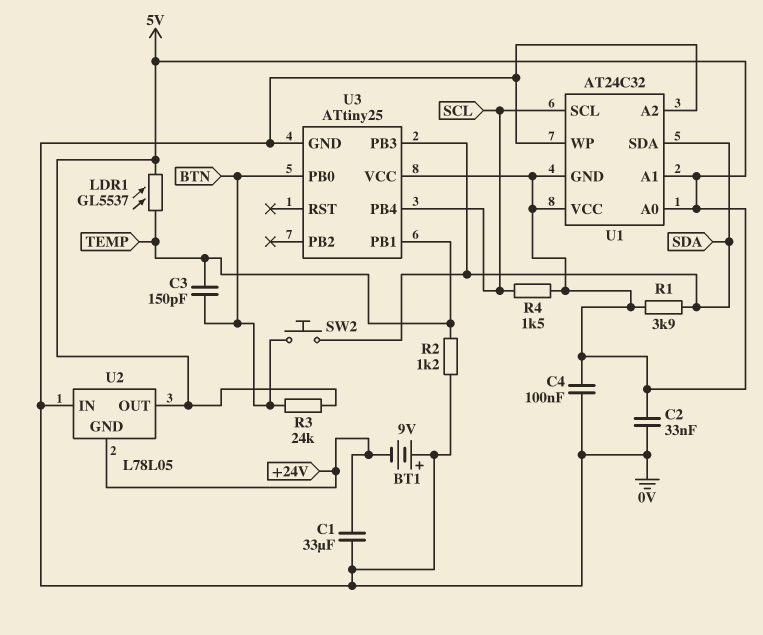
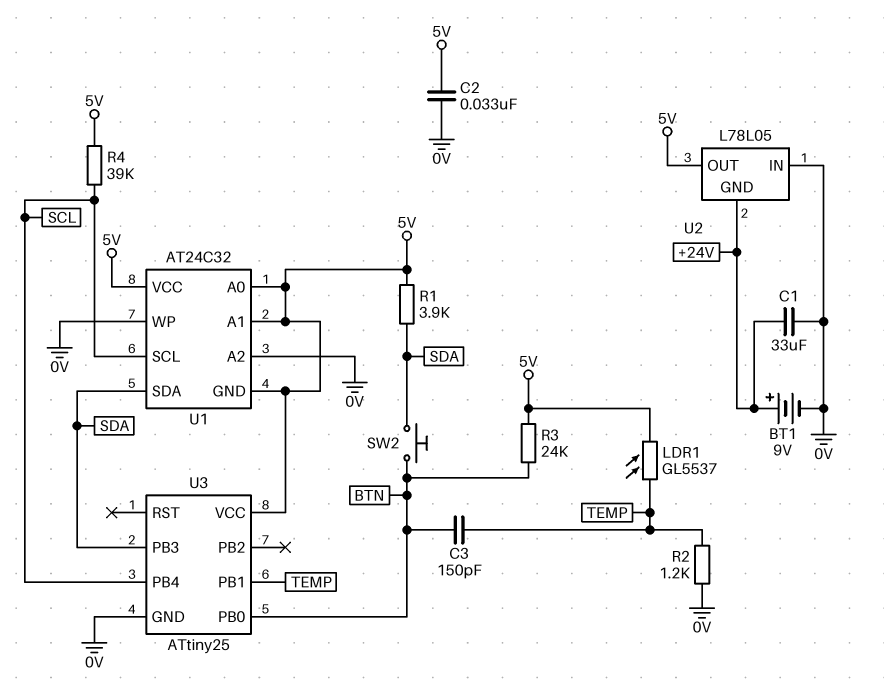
BT1: 9V (plus 0V, minus +24V) -> 9V (plus +24V, minus 0V)
C4: 100nF (0V, 5V) -> none
R4: 1.5k (5V, SCL) -> 39k (5V, SCL)

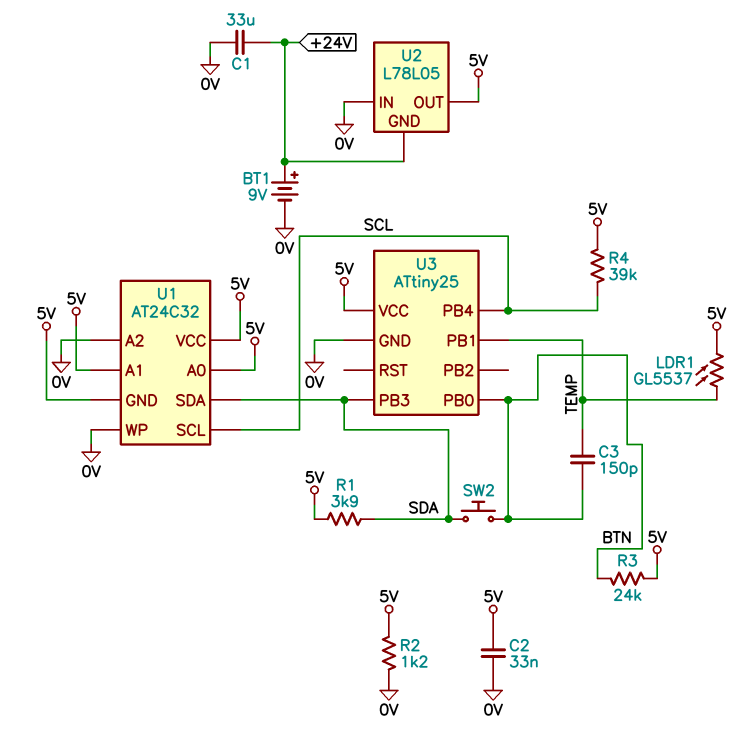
R2: 1.2k (0V, TEMP) -> 1.2k (0V, 5V)

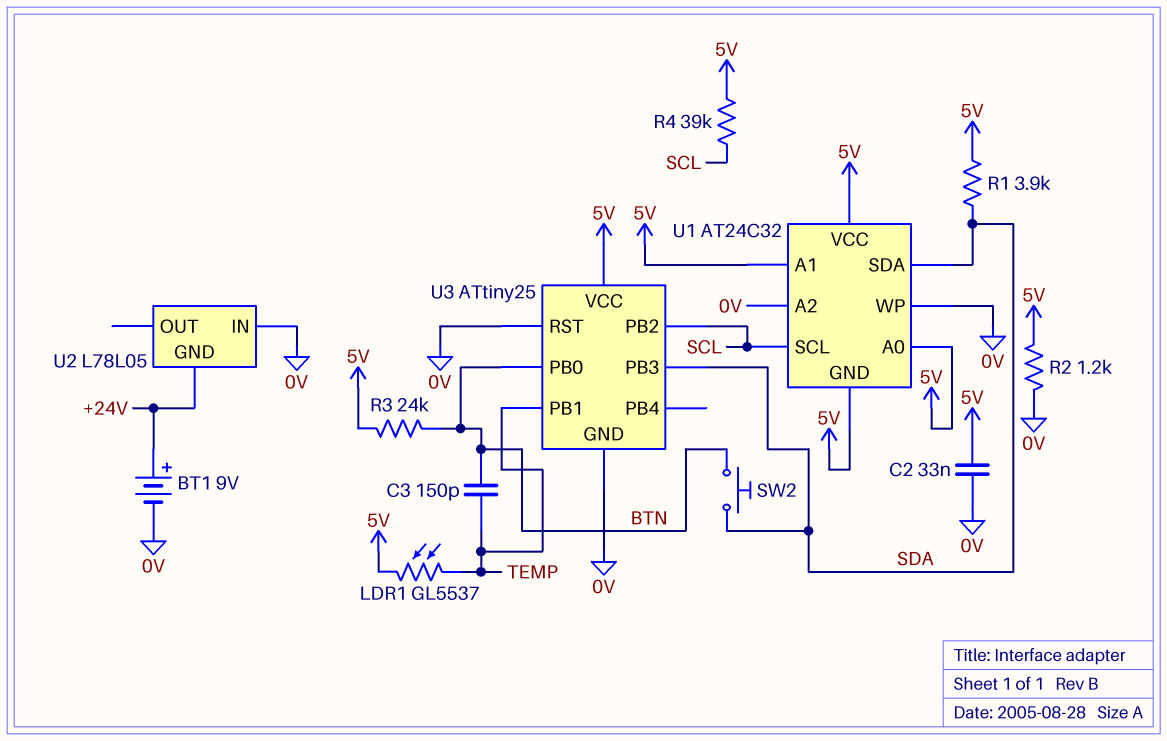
C1: 33uF (+24V, 0V) -> none
U2 pin OUT: 5V -> none
U3 pin PB2: none -> SCL
U3 pin PB4: SCL -> none
U3 pin RST: none -> 0V

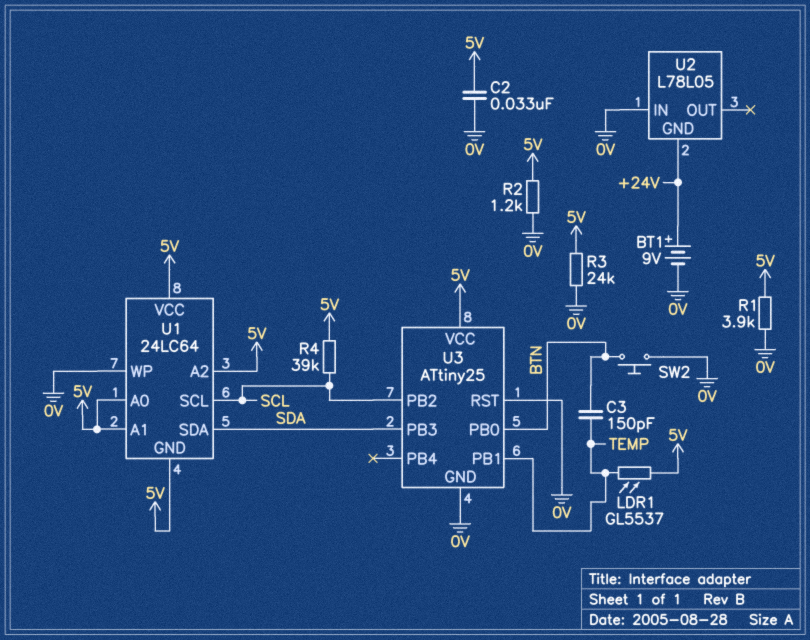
R1: 3.9k (5V, SDA) -> 3.9k (0V, 5V)
R3: 24k (5V, BTN) -> 24k (0V, 5V)
SW2: button (BTN, SDA) -> button (0V, BTN)
U1: AT24C32 -> 24LC64
U1 pin A2: 0V -> 5V

